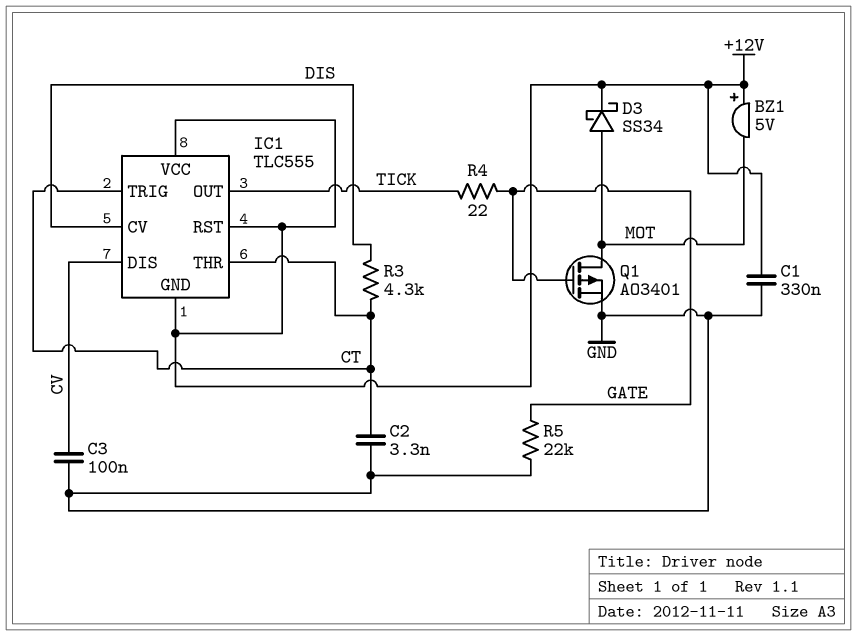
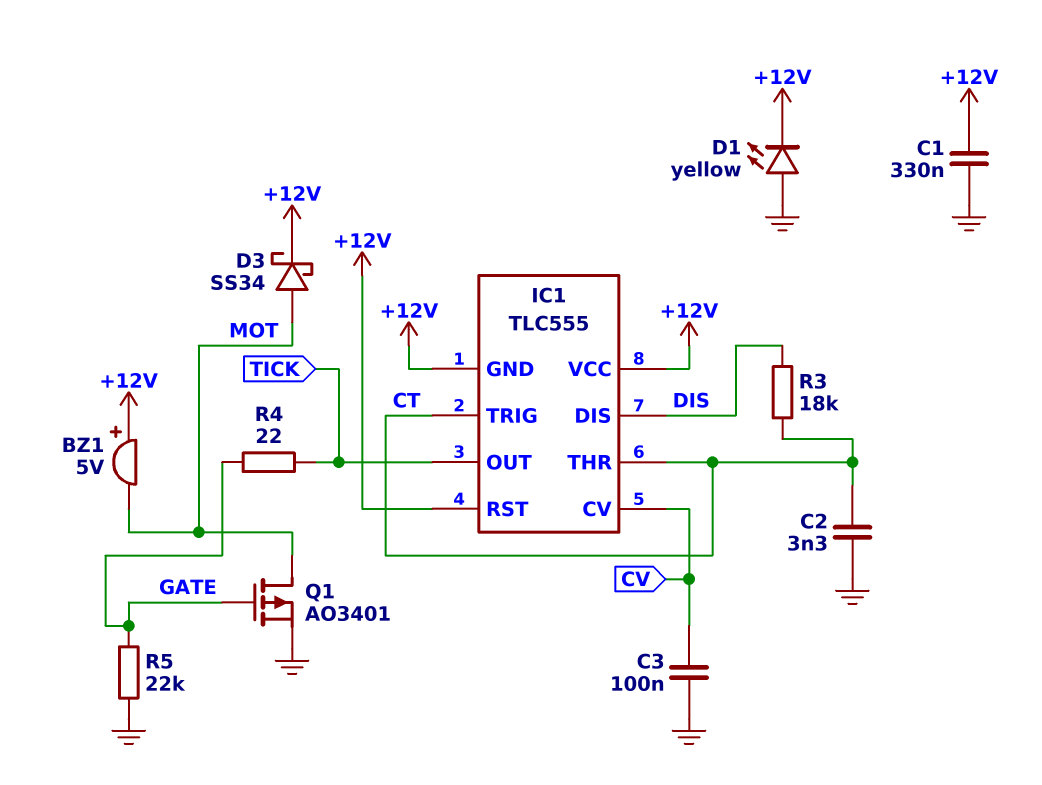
D1: none -> LED yellow (A GND, K +12V)
IC1 pin CV: DIS -> CV
IC1 pin DIS: CV -> DIS
R3: 4.3k (CT, DIS) -> 18k (CT, DIS)

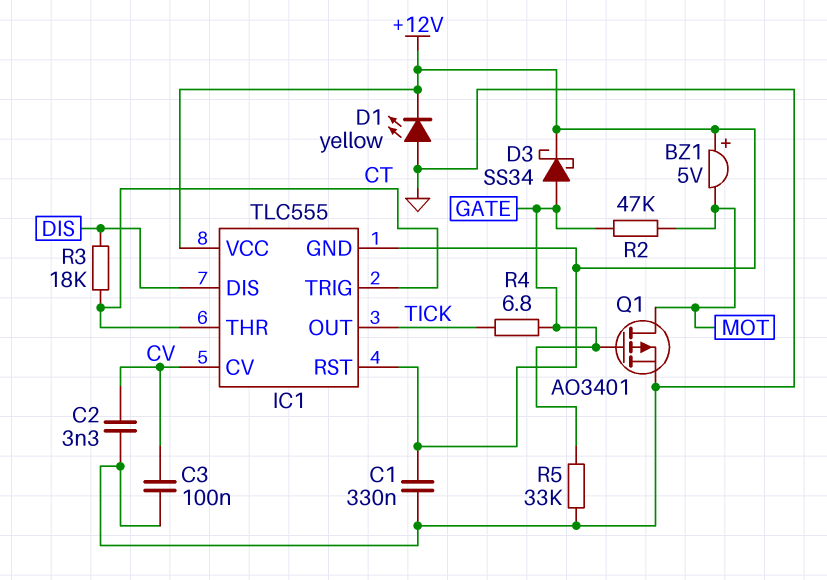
C2: 3.3nF (CT, GND) -> 3.3nF (CV, GND)
D3: schottky SS34 (A MOT, K +12V) -> schottky SS34 (A GATE, K +12V)
R2: none -> 47k (GATE, MOT)
R4: 22 (GATE, TICK) -> 6.8 (GATE, TICK)
R5: 22k (GATE, GND) -> 33k (GATE, GND)

